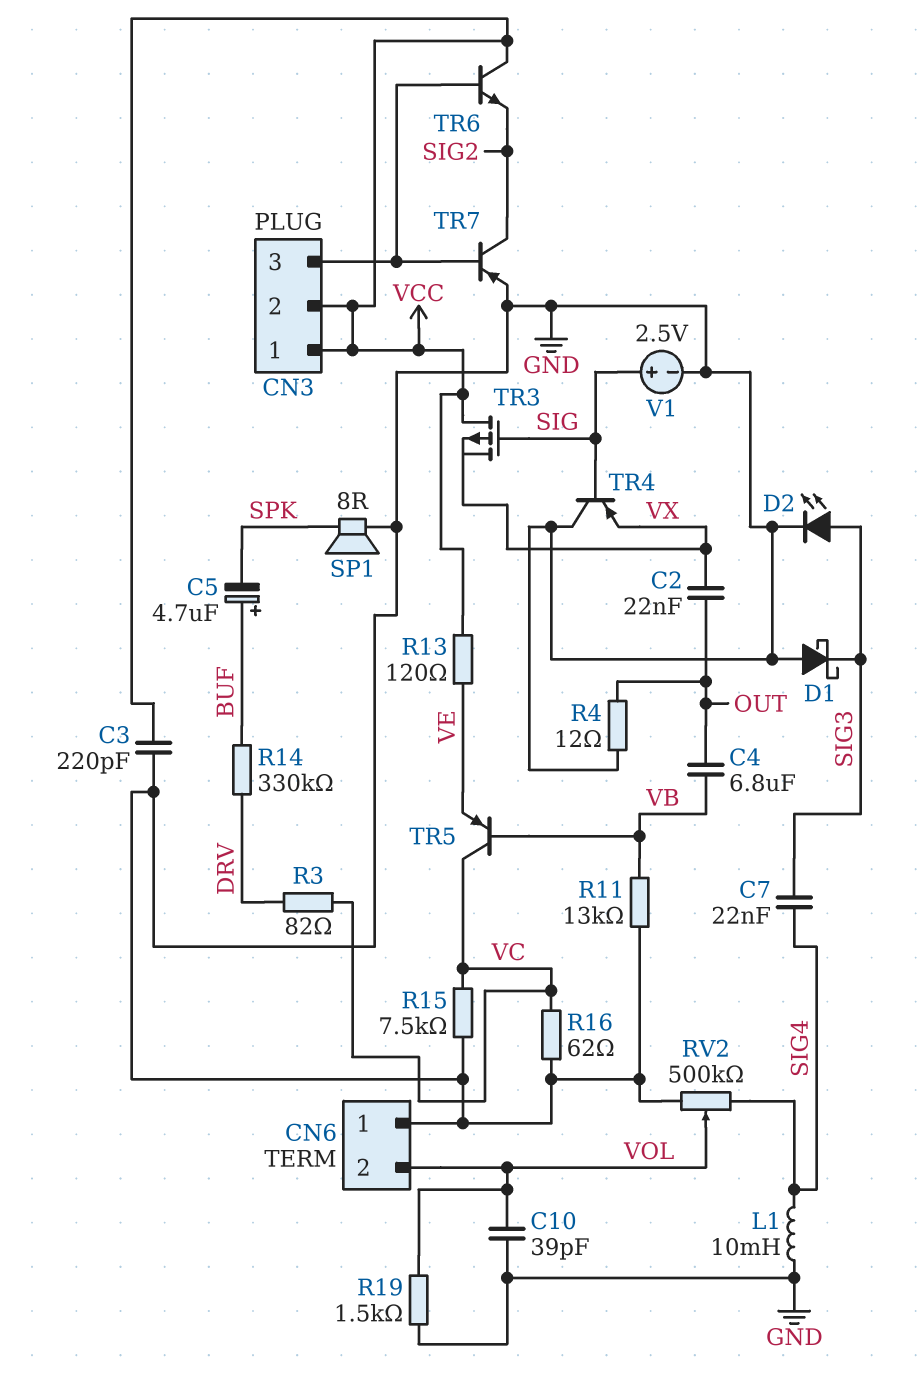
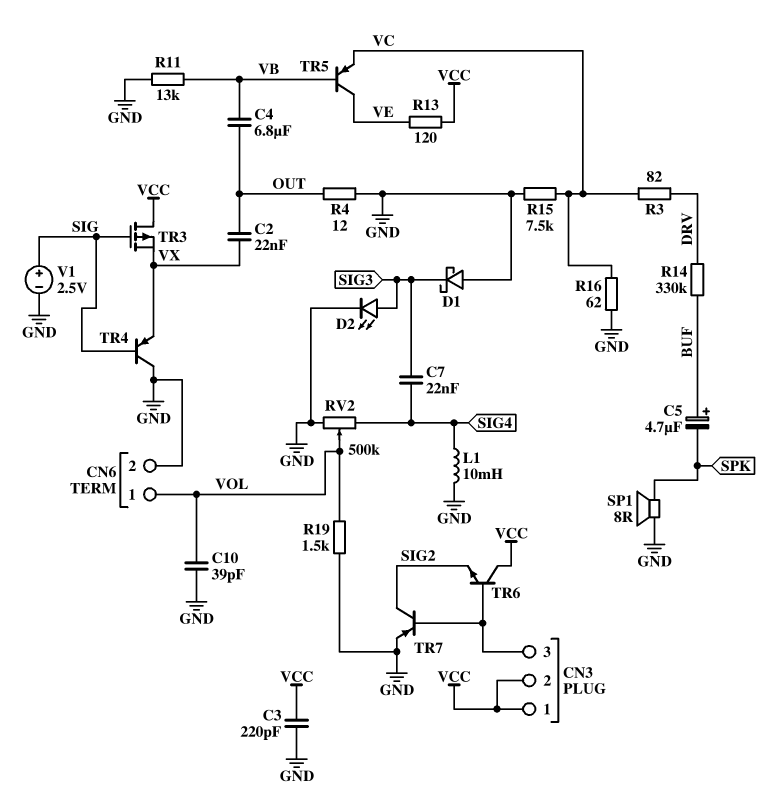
CN6 pin 1: GND -> VOL
CN6 pin 2: VOL -> GND
TR5: PNP (B VB, C VC, E VE) -> PNP (B VB, C VE, E VC)

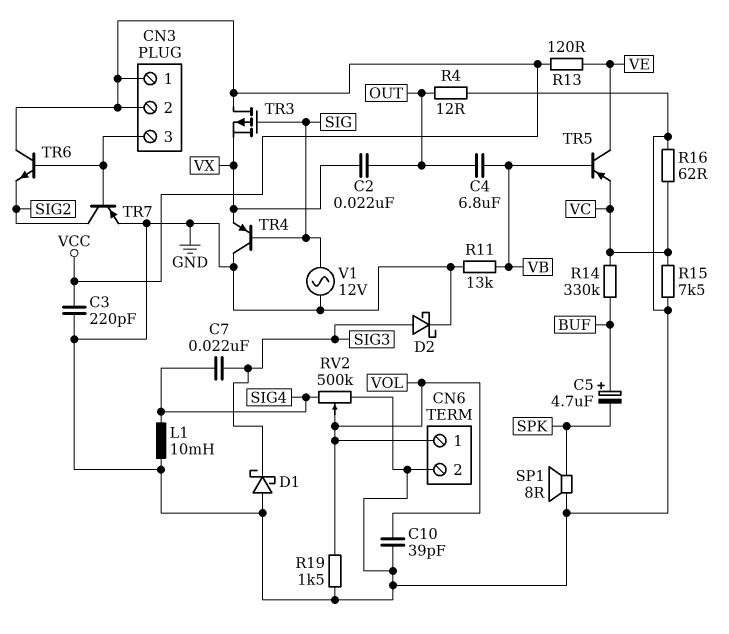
D2: LED (A SIG3, K GND) -> schottky (A SIG3, K GND)
R3: 82 (DRV, VC) -> none
R14: 330k (BUF, DRV) -> 330k (BUF, VC)
V1: 2.5V (plus SIG, minus GND) -> AC 12V (GND, SIG)

